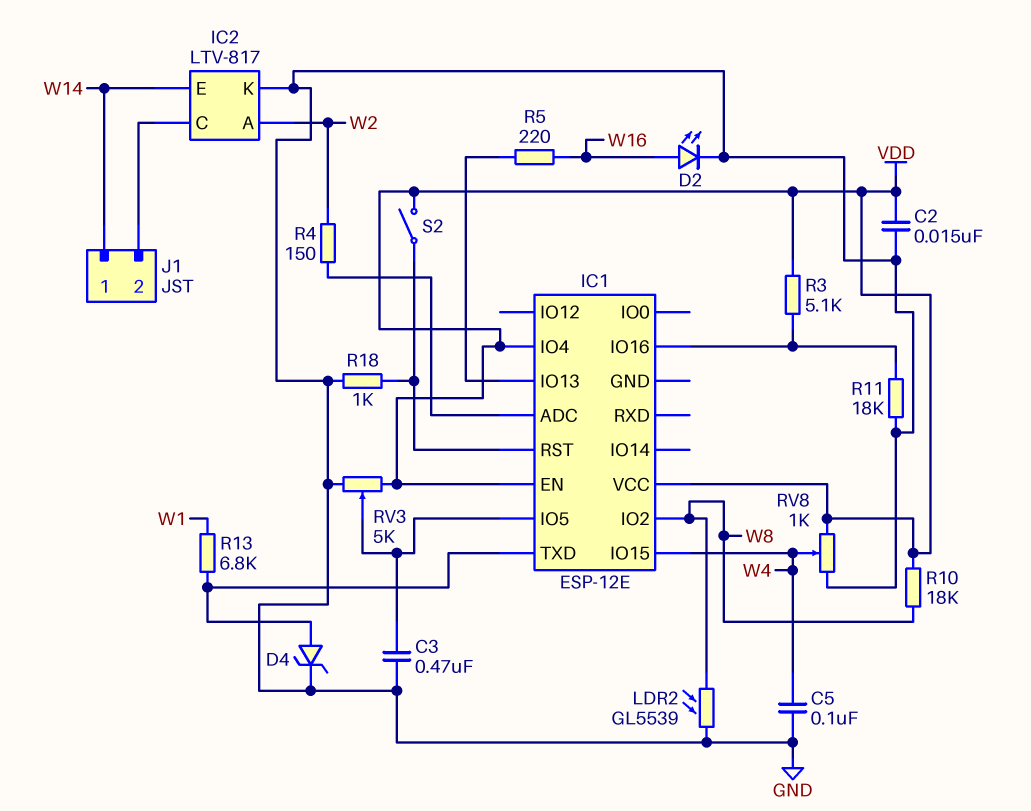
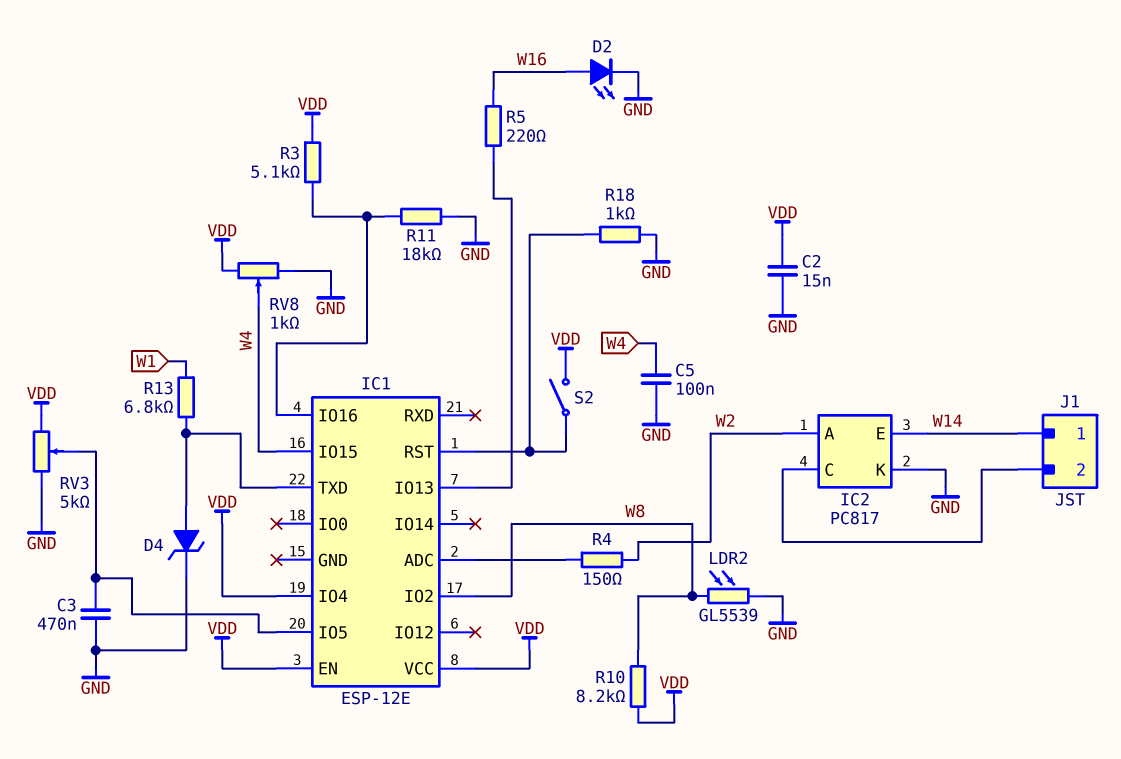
IC2: LTV-817 -> PC817
R10: 18k (VDD, W8) -> 8.2k (VDD, W8)

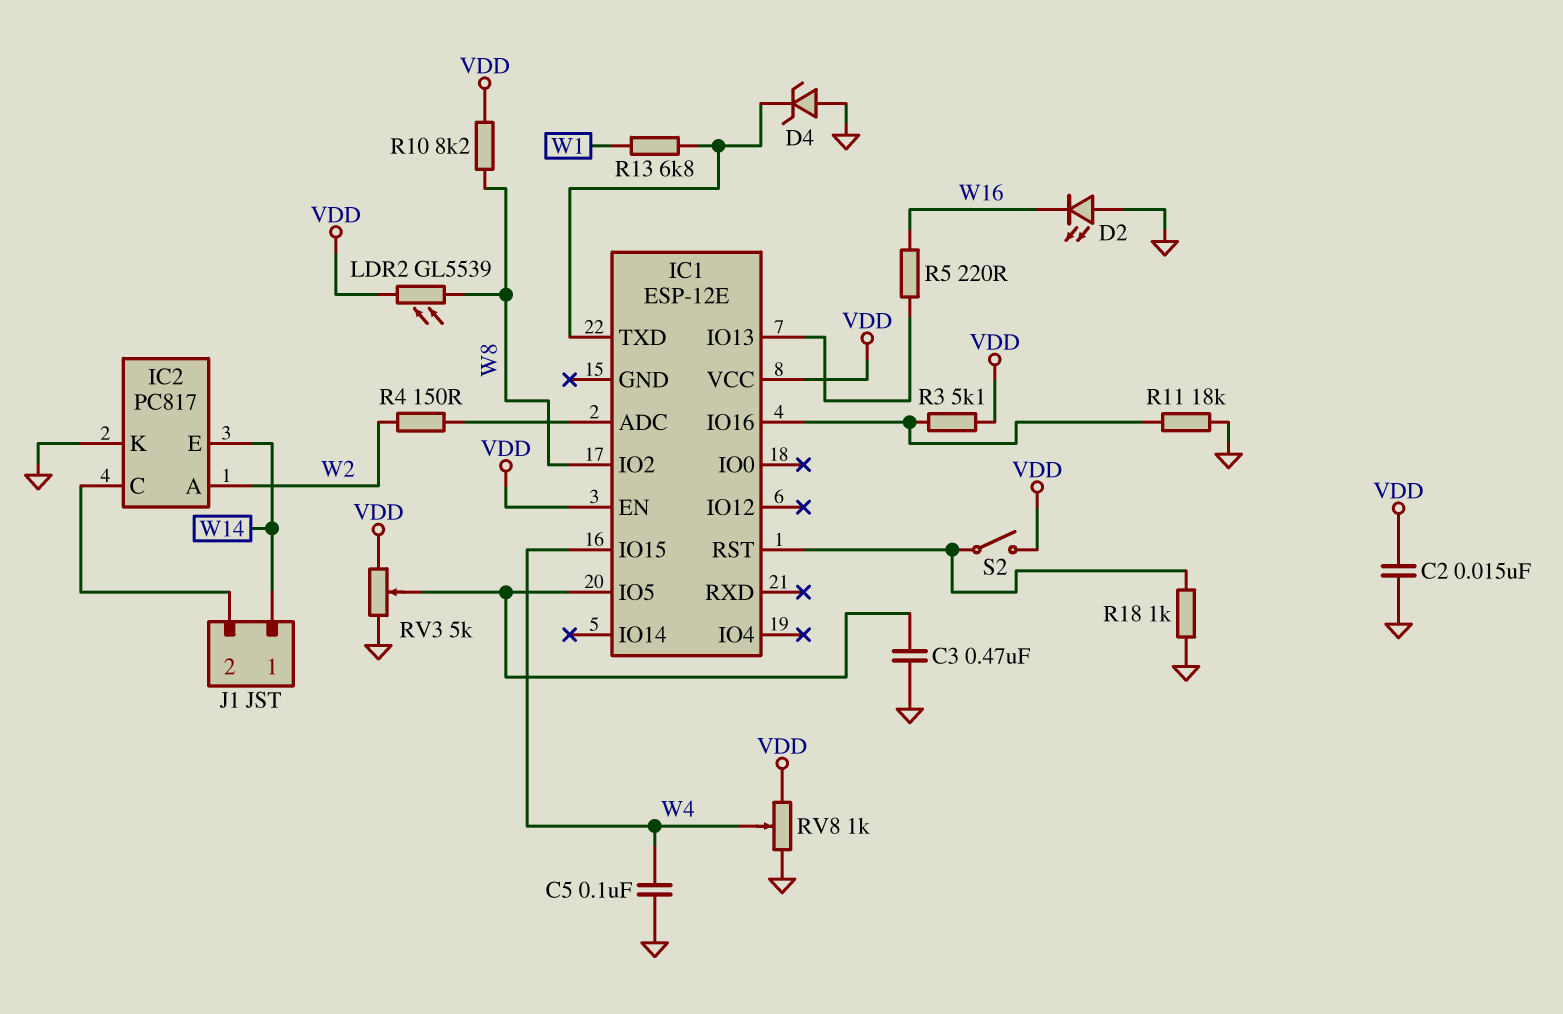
D2: LED (A W16, K GND) -> LED (A GND, K W16)
D4: zener (A IC1/TXD, K GND) -> zener (A GND, K IC1/TXD)
IC1 pin IO4: VDD -> none
LDR2: GL5539 (GND, W8) -> GL5539 (VDD, W8)

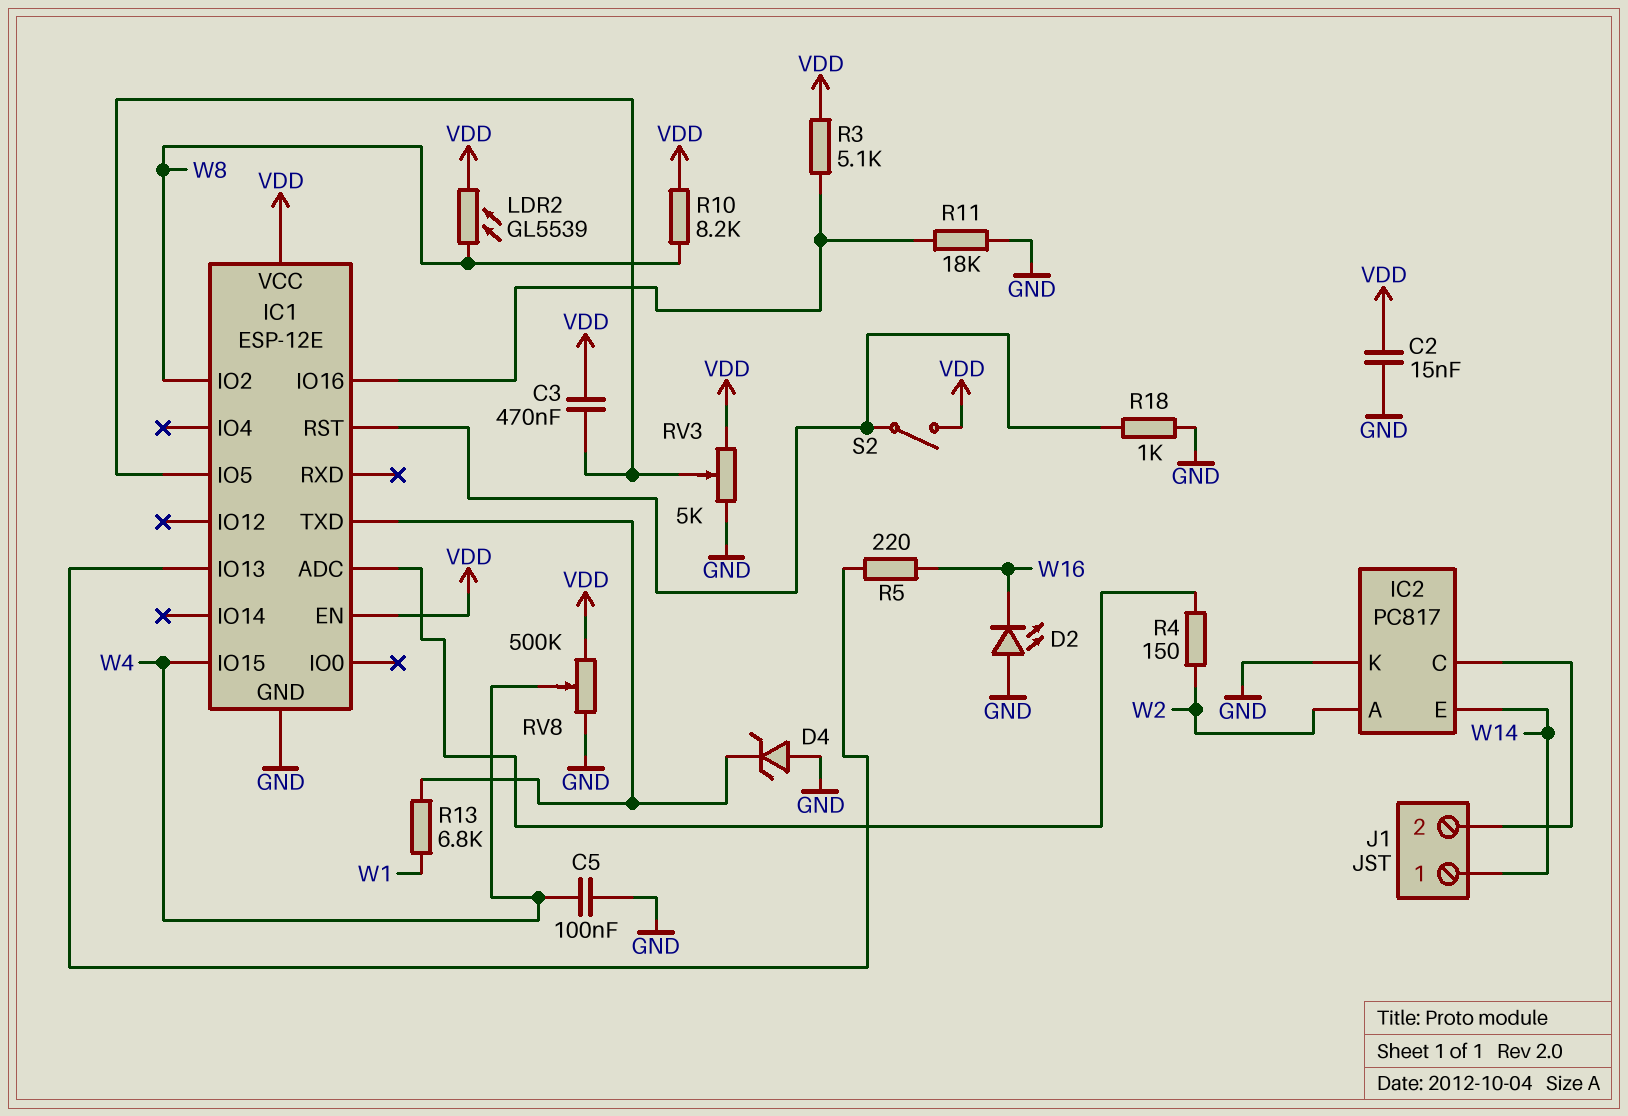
C3: 470nF (GND, IC1/IO5) -> 470nF (IC1/IO5, VDD)
IC1 pin GND: none -> GND
RV8: 1k (GND, VDD, wiper W4) -> 500k (GND, VDD, wiper W4)

